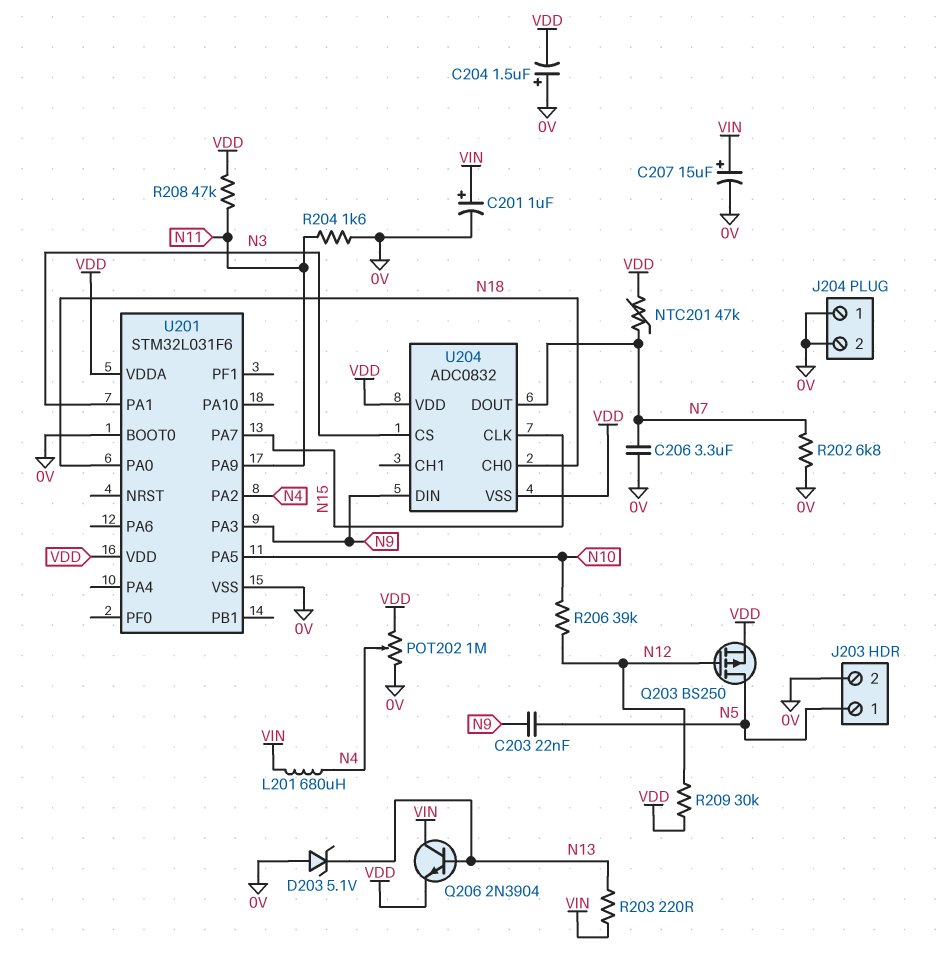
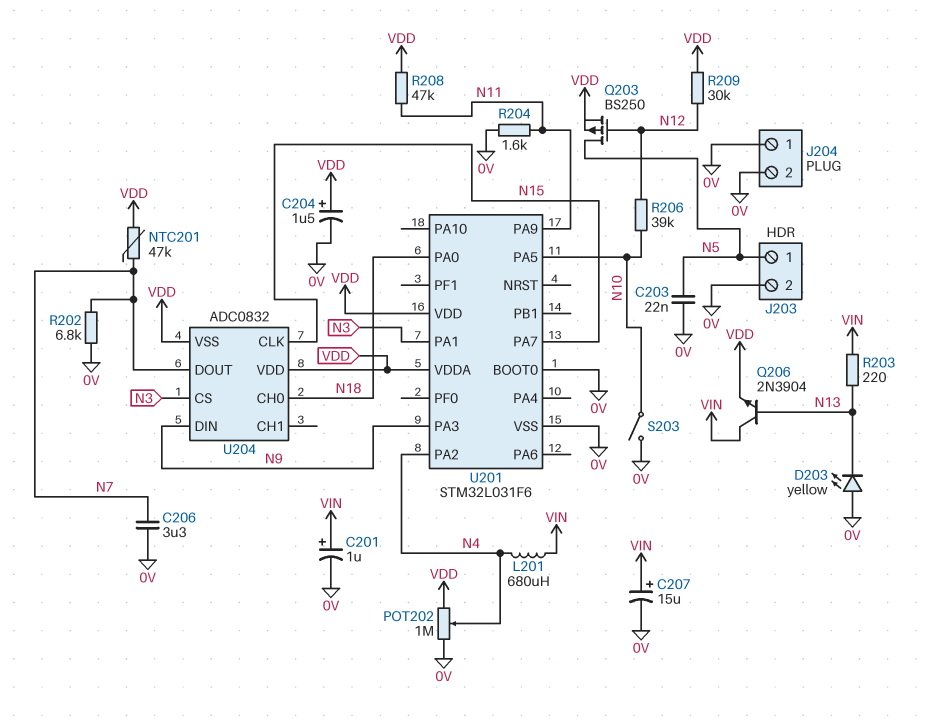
C203: 22nF (N5, N9) -> 22nF (0V, N5)
C204: 1.5uF (plus 0V, minus VDD) -> 1.5uF (plus VDD, minus 0V)
D203: zener 5.1V (A 0V, K N13) -> LED yellow (A 0V, K N13)
S203: none -> switch (0V, N10)

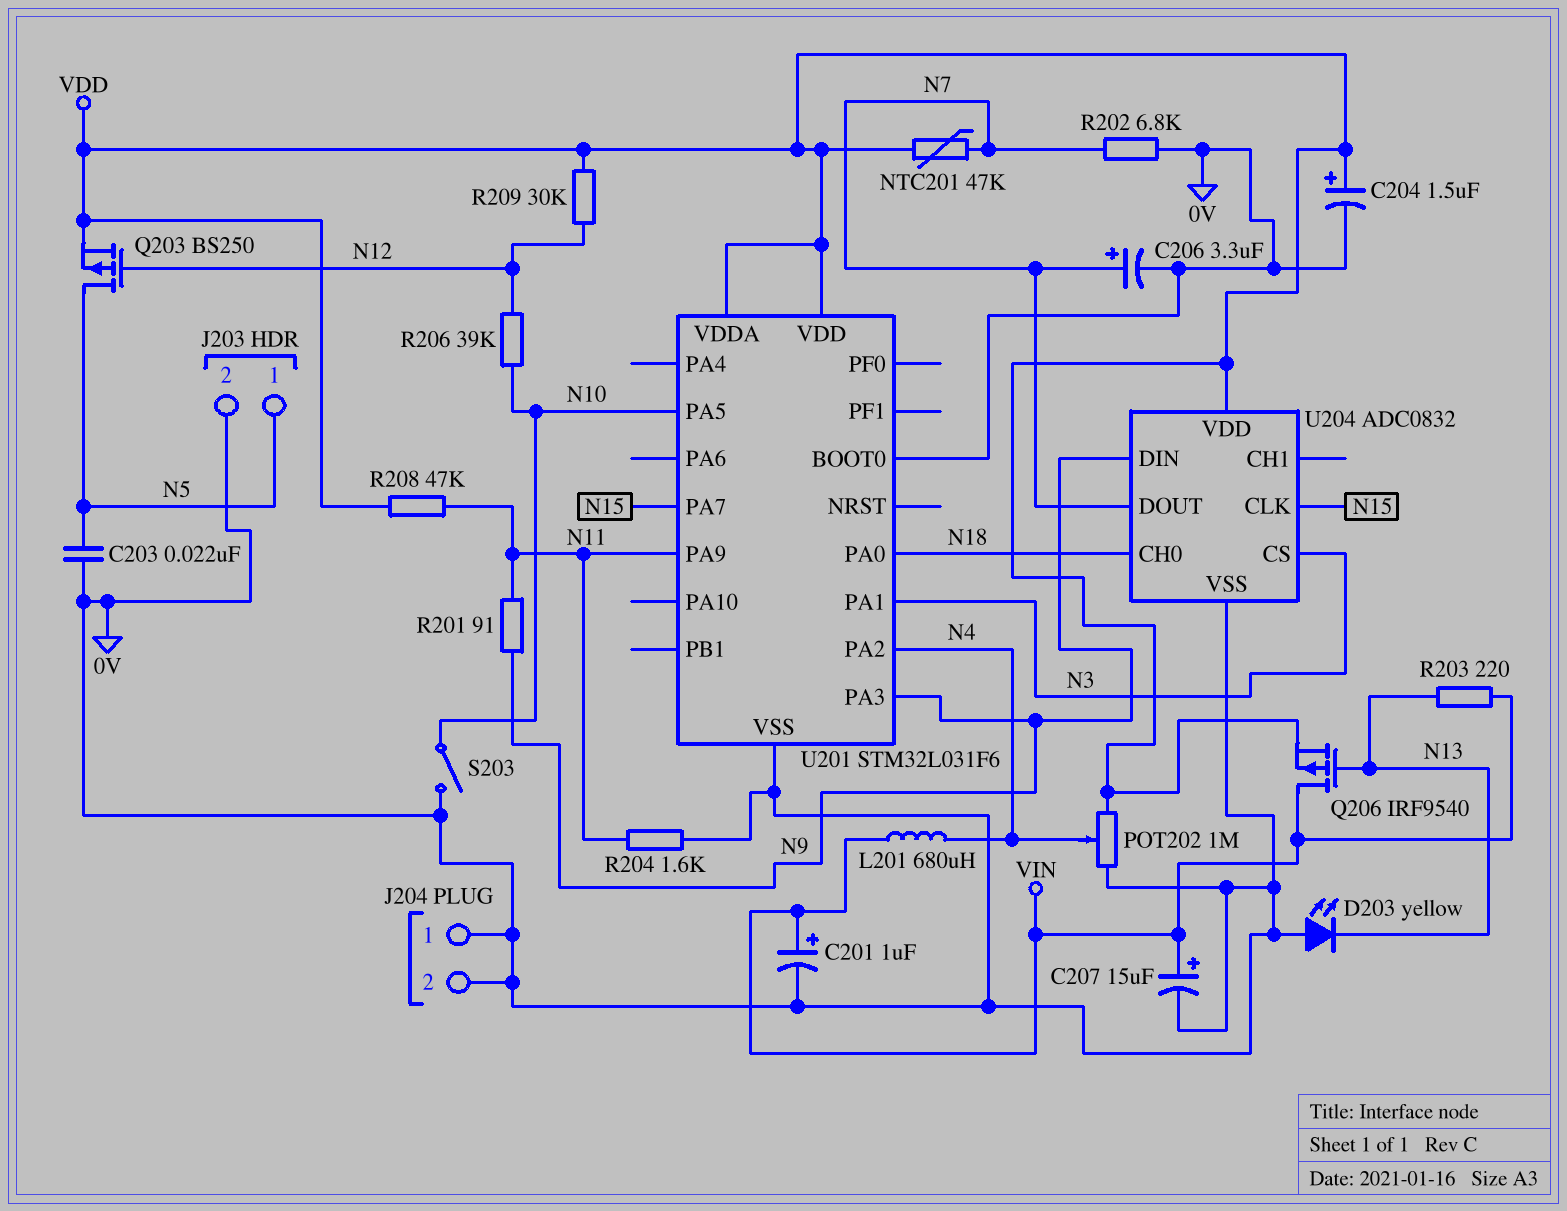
C206: 3.3uF (0V, N7) -> 3.3uF (plus N7, minus 0V)
Q206: NPN 2N3904 (B N13, C VIN, E VDD) -> PMOS IRF9540 (G N13, D VIN, S VDD)
R201: none -> 91 (N9, N11)
U204 pin VSS: VDD -> 0V

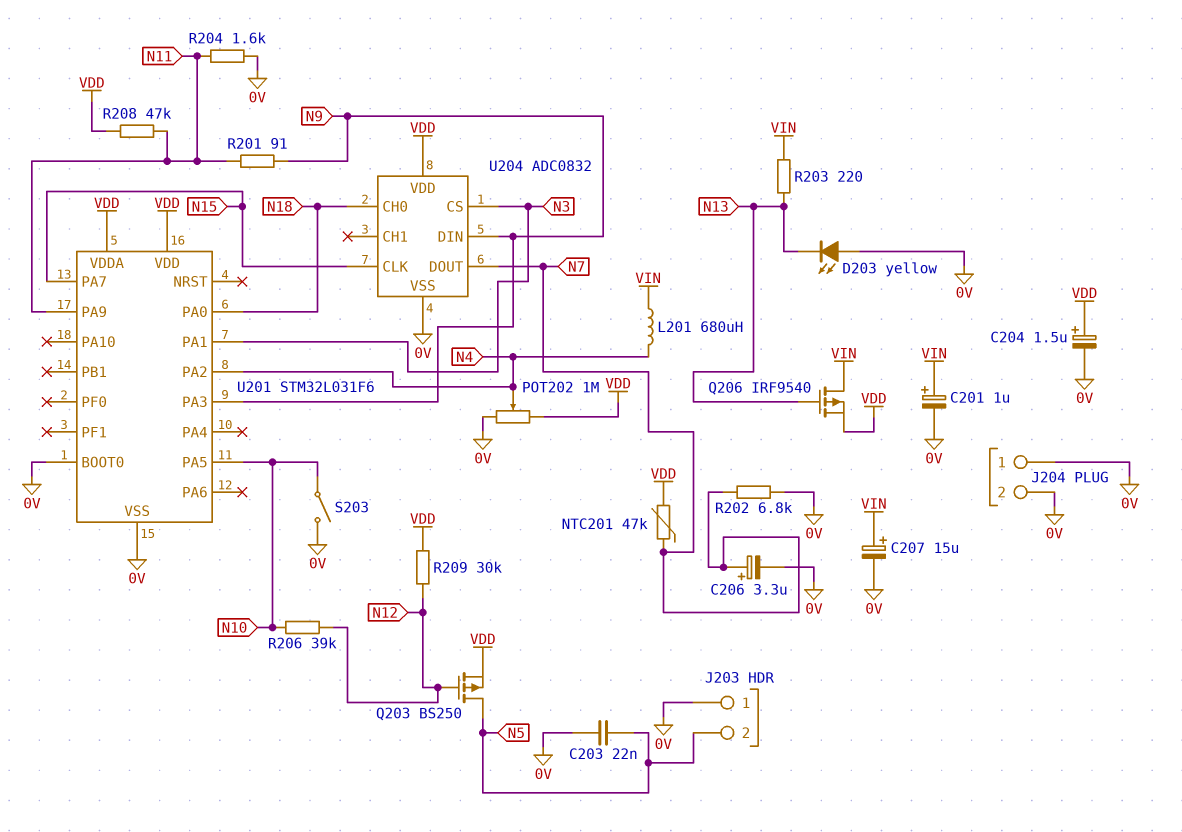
J203 pin 1: N5 -> 0V
J203 pin 2: 0V -> N5

